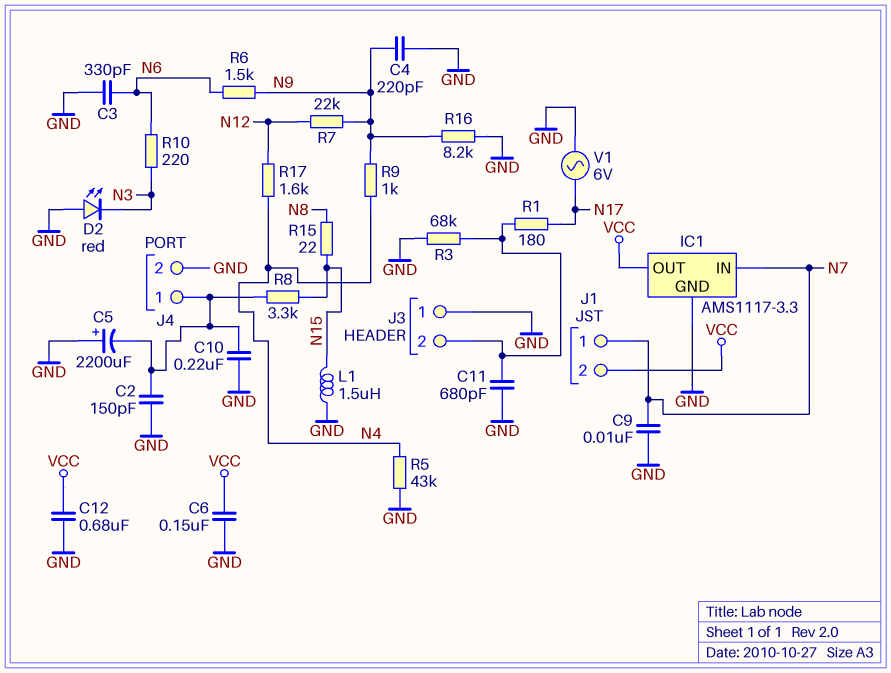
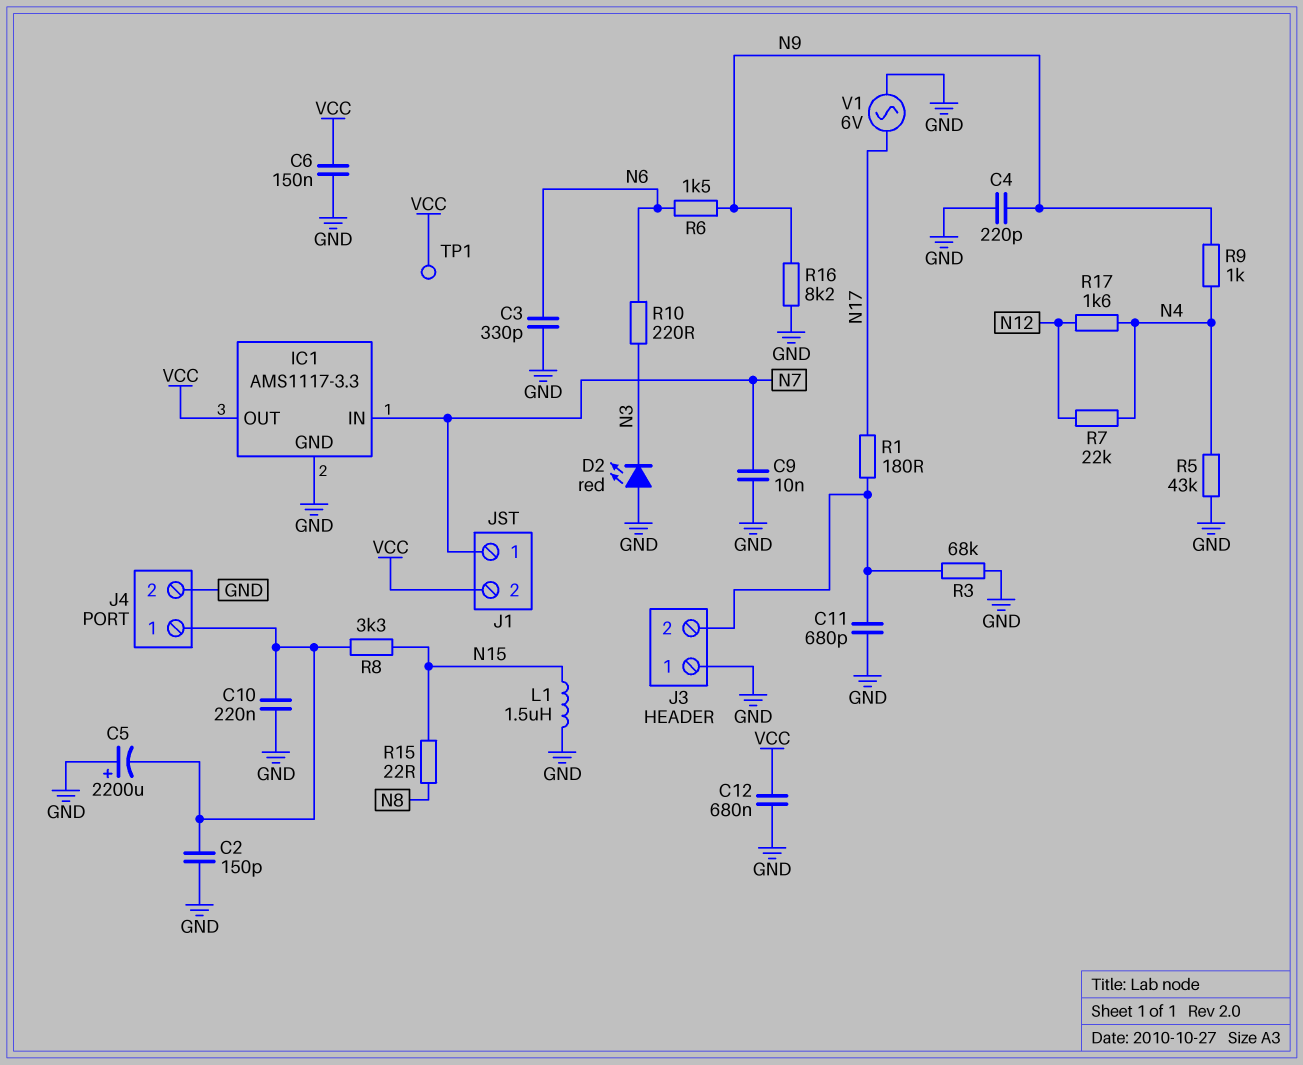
R7: 22k (N9, N12) -> 22k (N4, N12)
TP1: none -> test point (VCC)

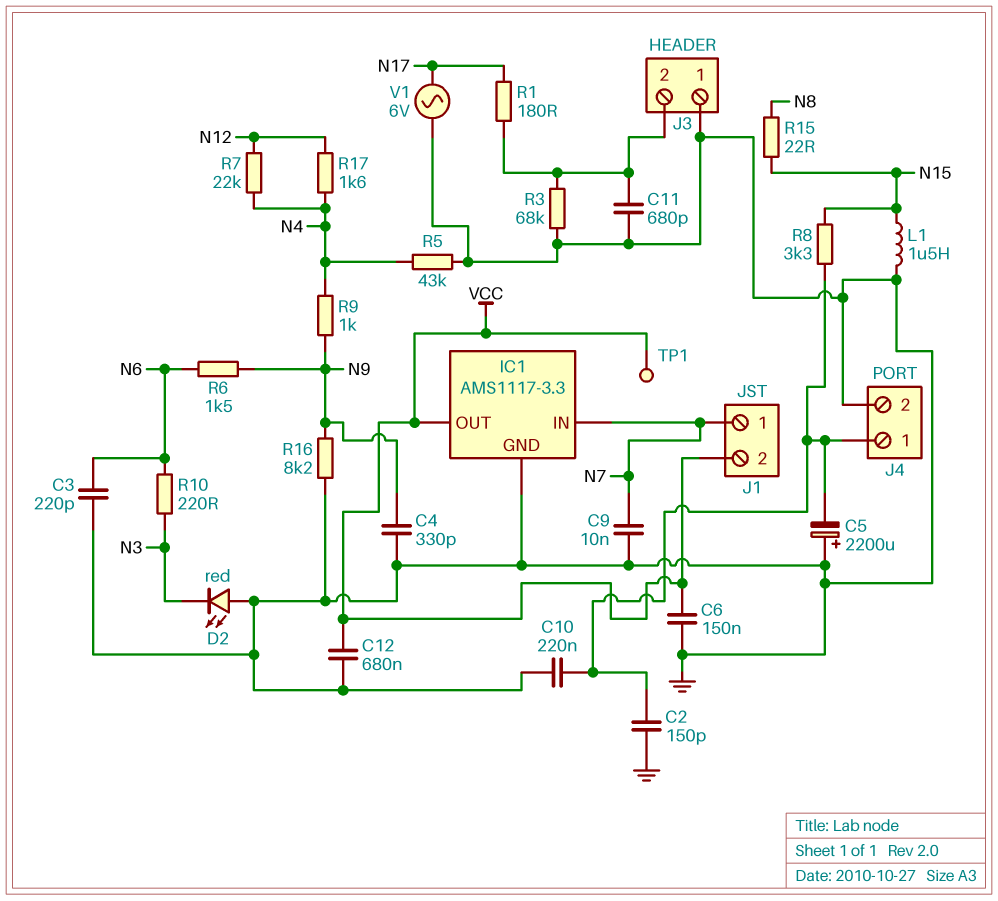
C3: 330pF (GND, N6) -> 220pF (GND, N6)
C4: 220pF (GND, N9) -> 330pF (GND, N9)

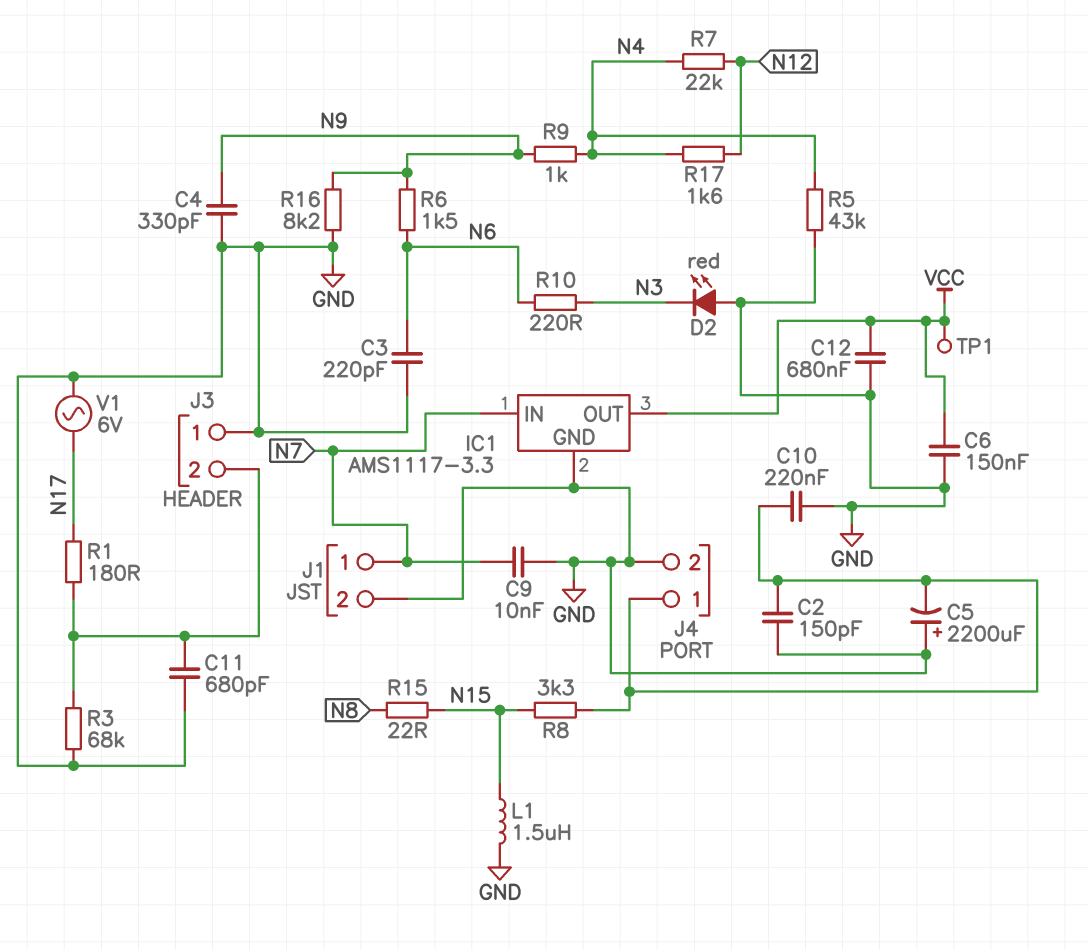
J1 pin 2: VCC -> GND

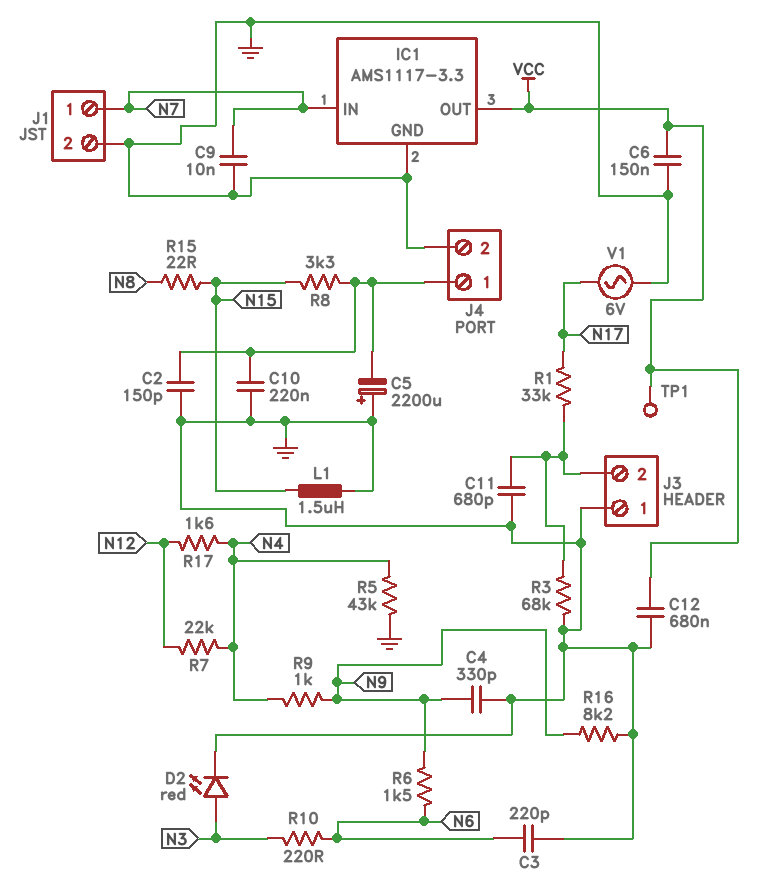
D2: LED red (A GND, K N3) -> LED red (A N3, K GND)
R1: 180 (J3/2, N17) -> 33k (J3/2, N17)

